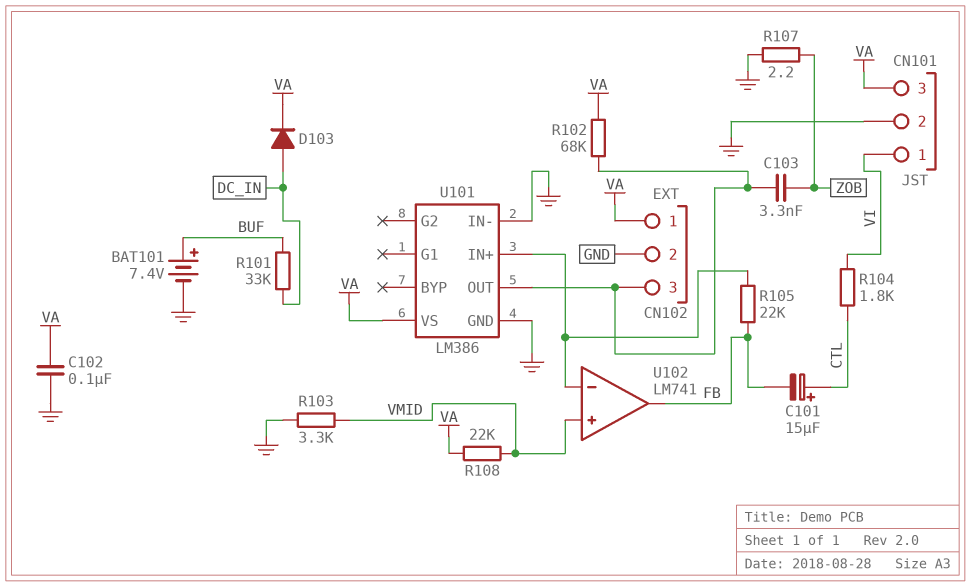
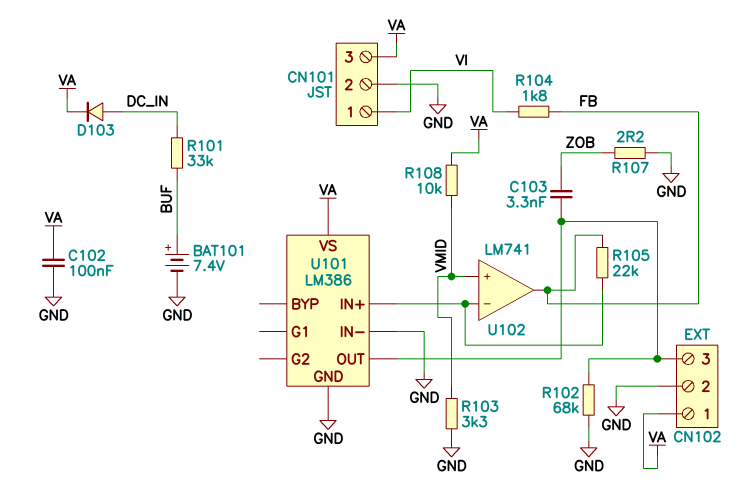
C101: 15uF (plus CTL, minus FB) -> none
R102: 68k (CN102/3, VA) -> 68k (CN102/3, GND)
R104: 1.8k (CTL, VI) -> 1.8k (FB, VI)
R108: 22k (VA, VMID) -> 10k (VA, VMID)

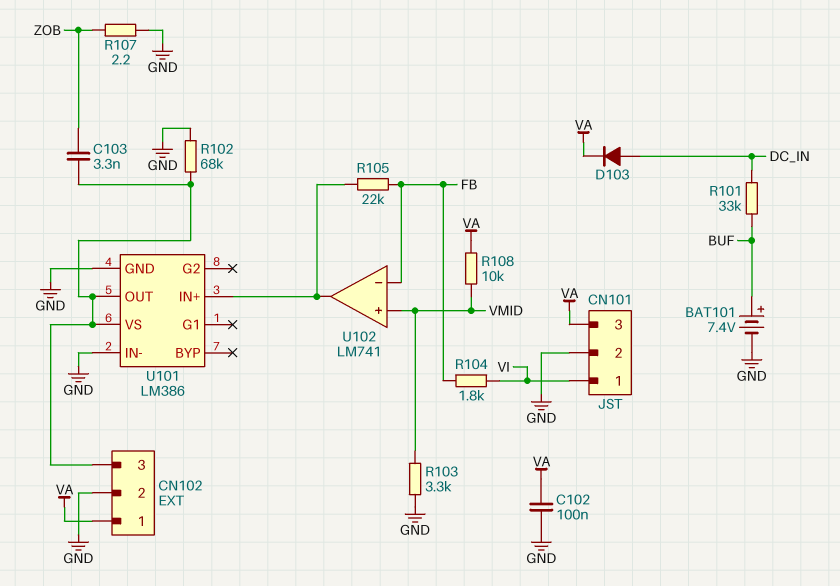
U101 pin VS: VA -> CN102/3
U102 pin in-: U101/IN+ -> FB
U102 pin out: FB -> U101/IN+

